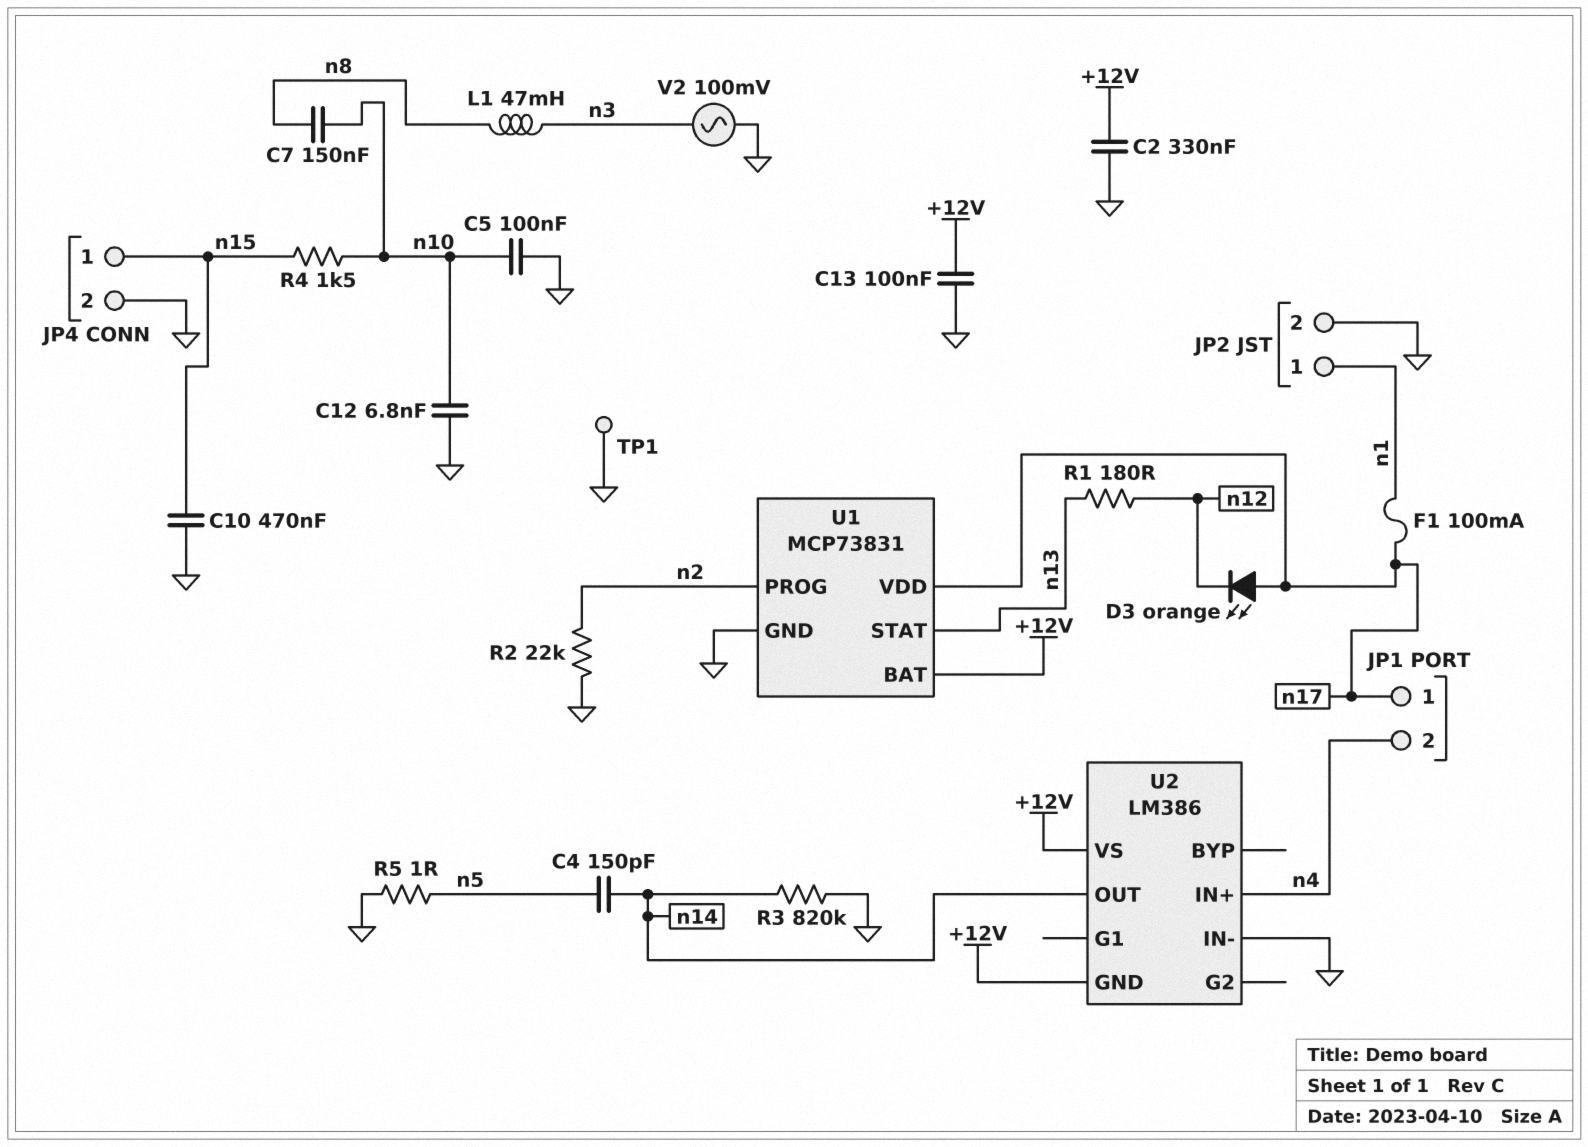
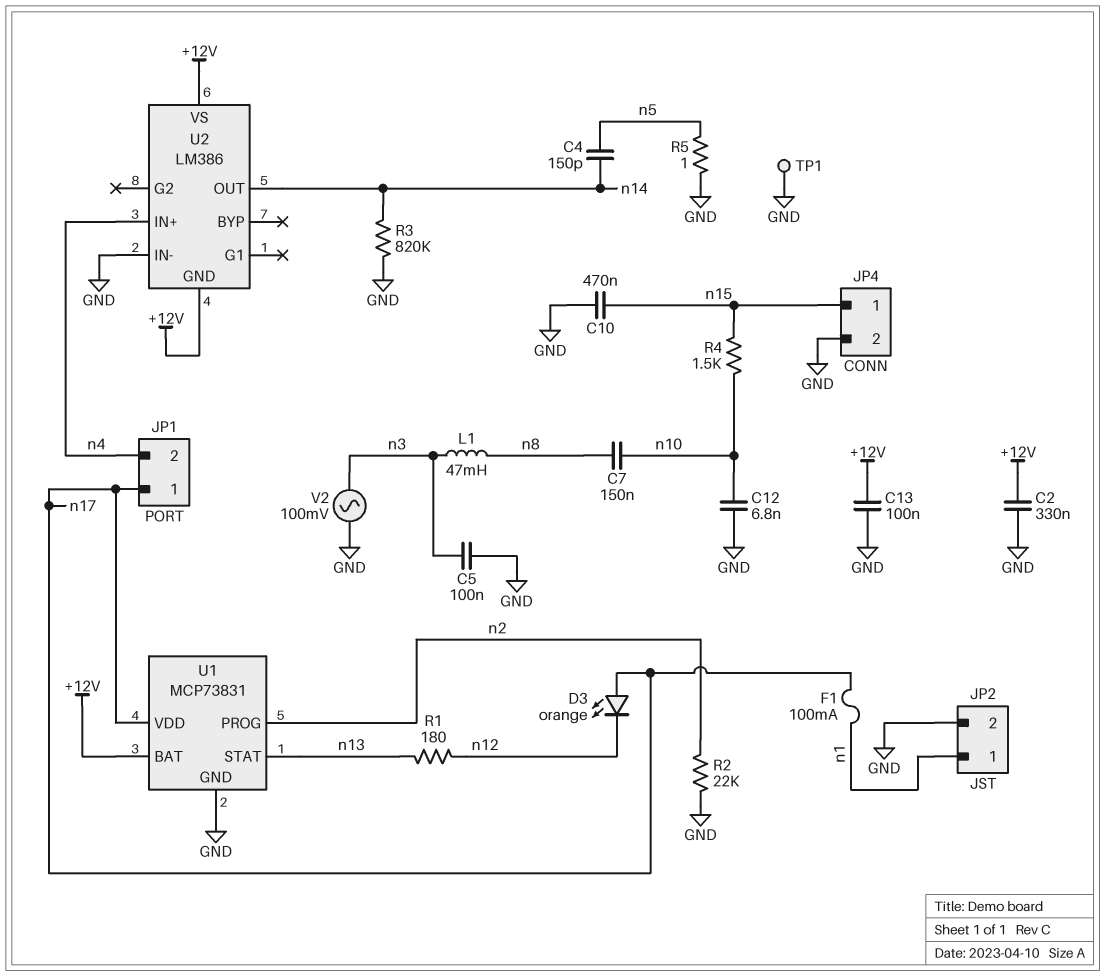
C5: 100nF (GND, n10) -> 100nF (GND, n3)

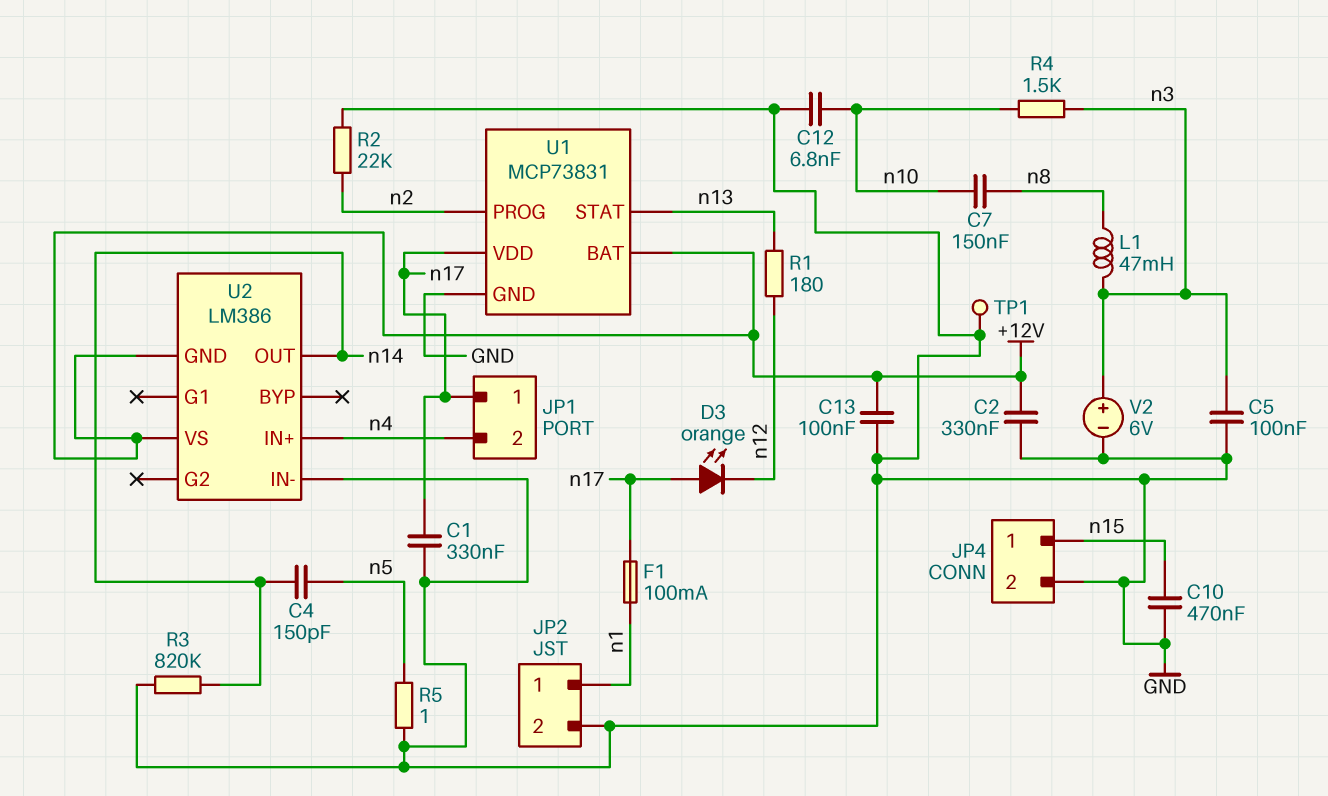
C1: none -> 330nF (GND, n17)
R4: 1.5k (n10, n15) -> 1.5k (n3, n10)
V2: AC 100mV (GND, n3) -> 6V (plus n3, minus GND)

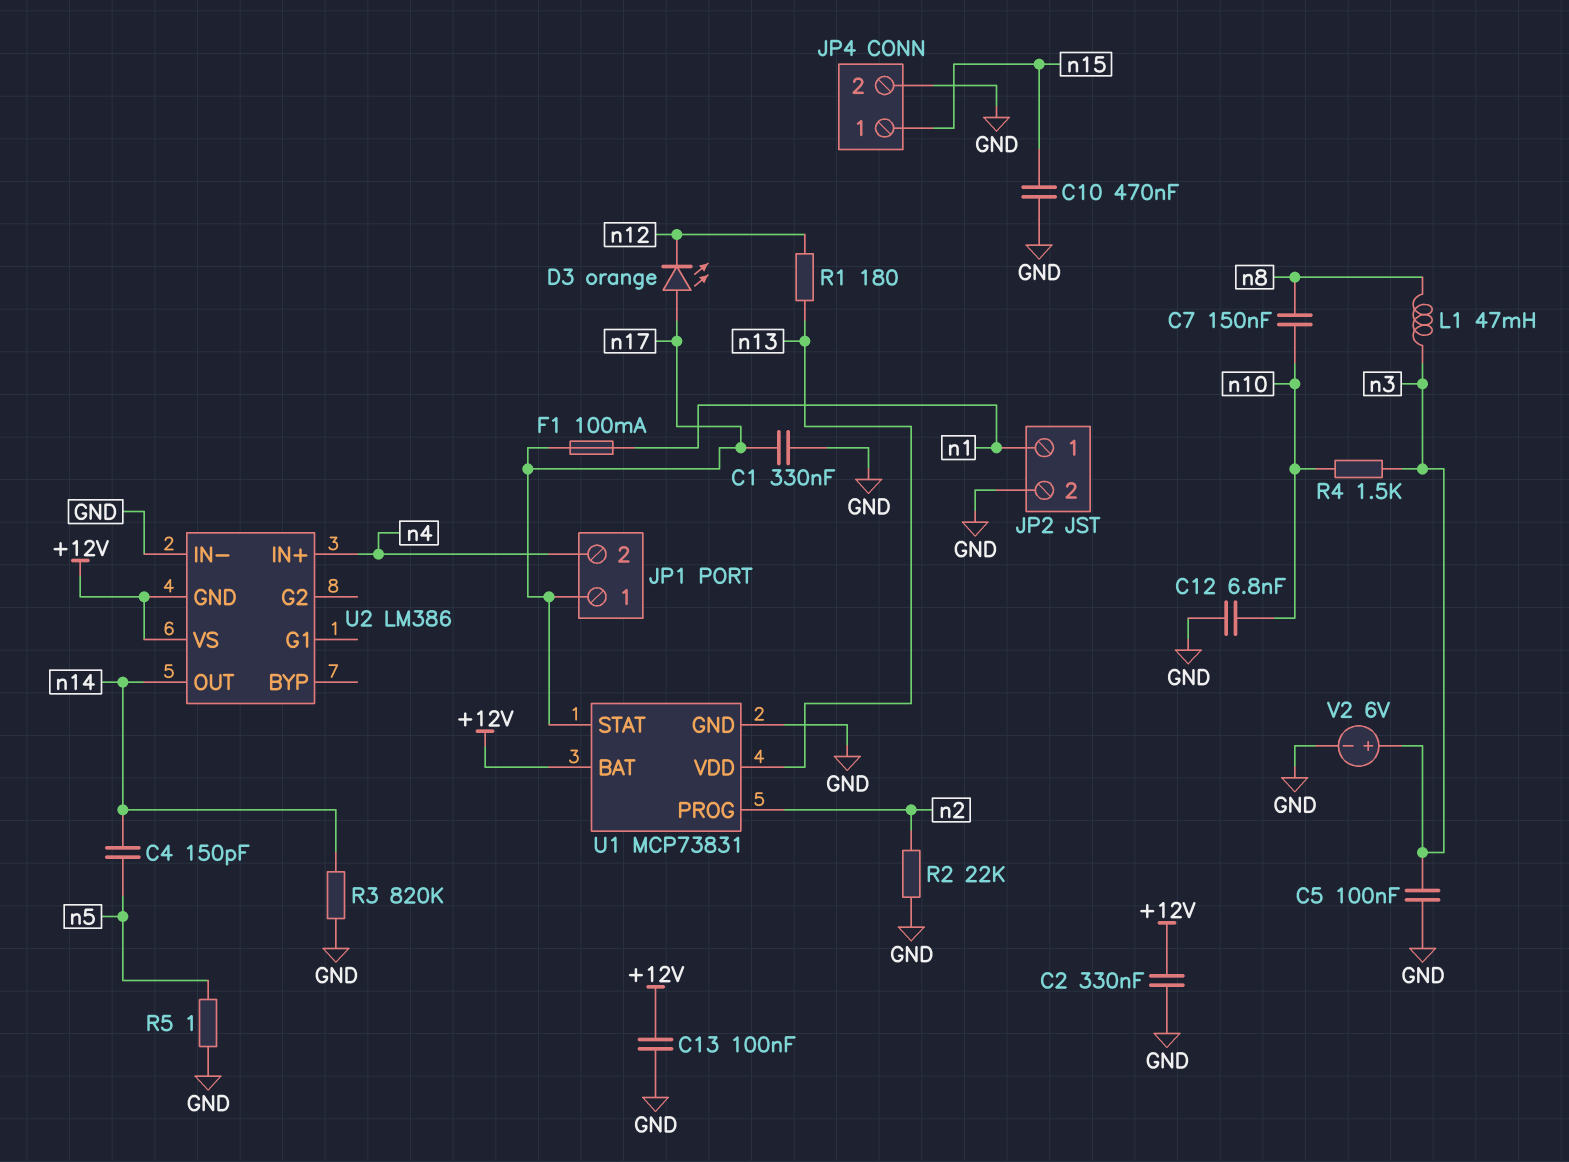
TP1: test point (GND) -> none
U1 pin STAT: n13 -> n17
U1 pin VDD: n17 -> n13

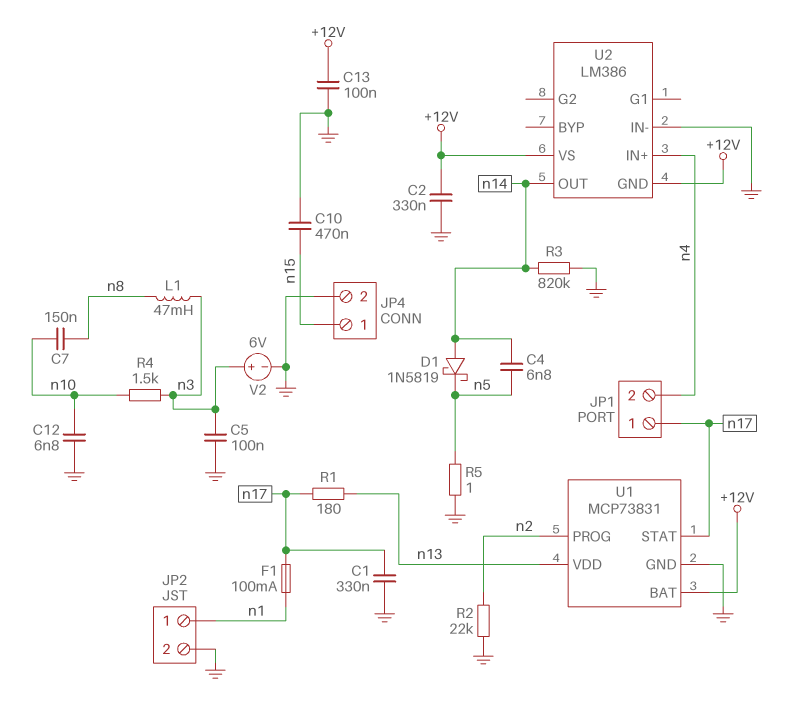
C4: 150pF (n5, n14) -> 6.8nF (n5, n14)
D1: none -> schottky 1N5819 (A n14, K n5)
D3: LED orange (A n17, K n12) -> none
R1: 180 (n12, n13) -> 180 (n13, n17)

